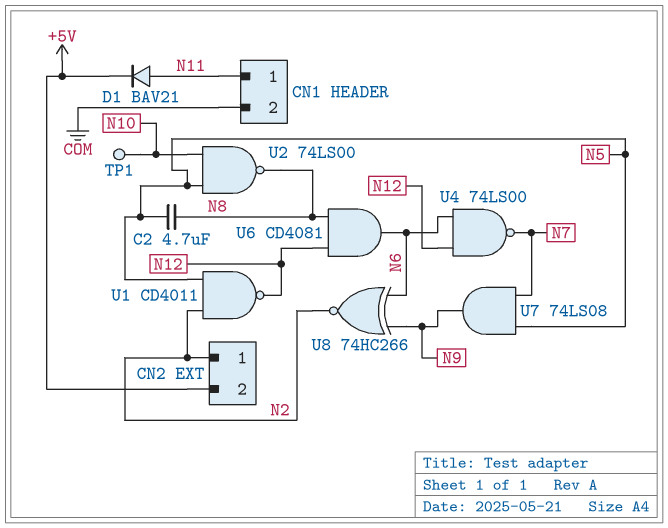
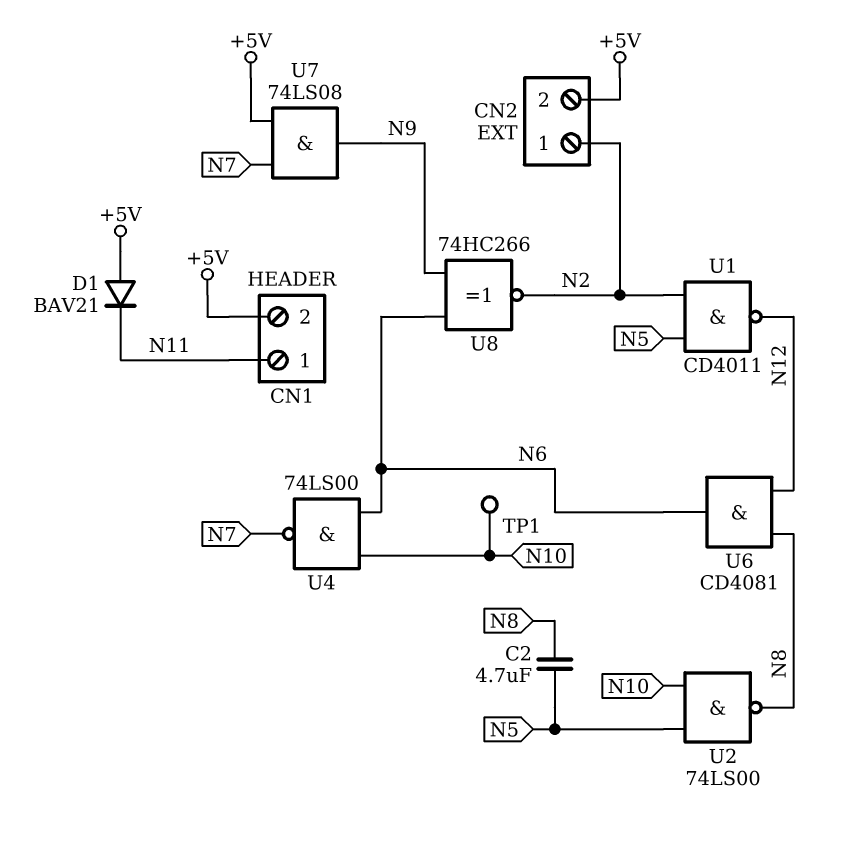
CN1 pin 2: COM -> +5V
D1: diode BAV21 (A N11, K +5V) -> diode BAV21 (A +5V, K N11)
U4: NAND 74LS00 (in N6, in N12, out N7) -> NAND 74LS00 (in N6, in N10, out N7)
U7: AND 74LS08 (in N5, in N7, out N9) -> AND 74LS08 (in +5V, in N7, out N9)

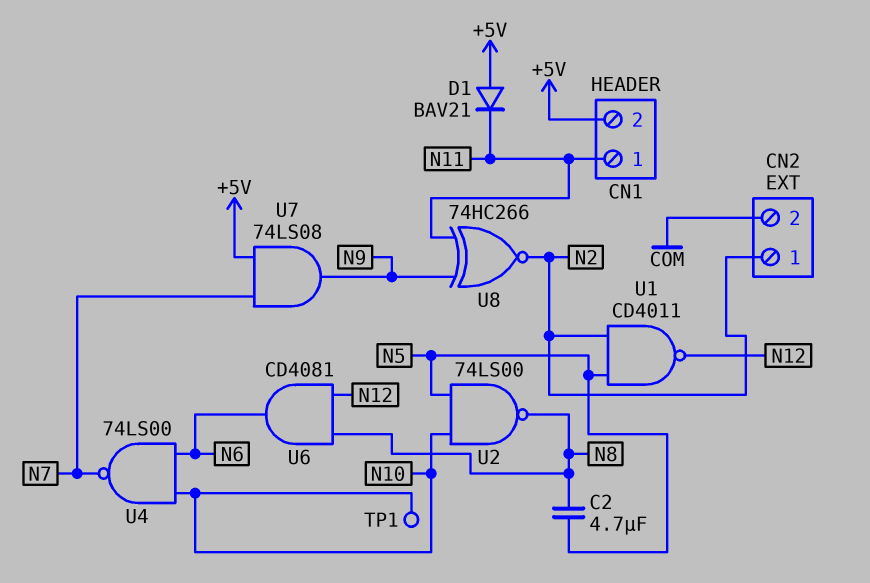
CN2 pin 2: +5V -> COM
U8: XNOR 74HC266 (in N6, in N9, out N2) -> XNOR 74HC266 (in N9, in N11, out N2)

